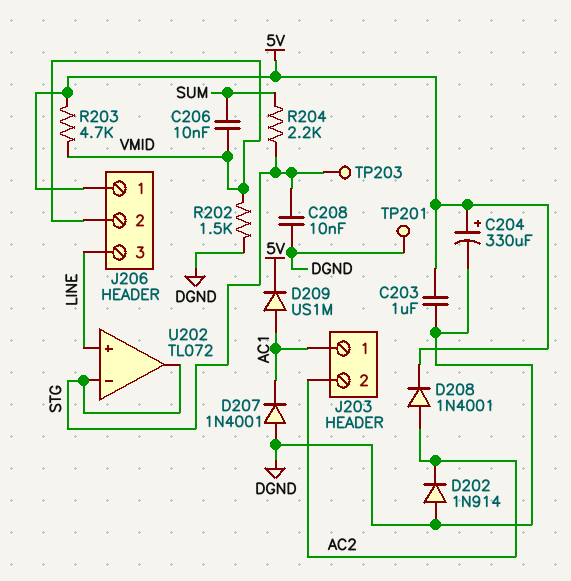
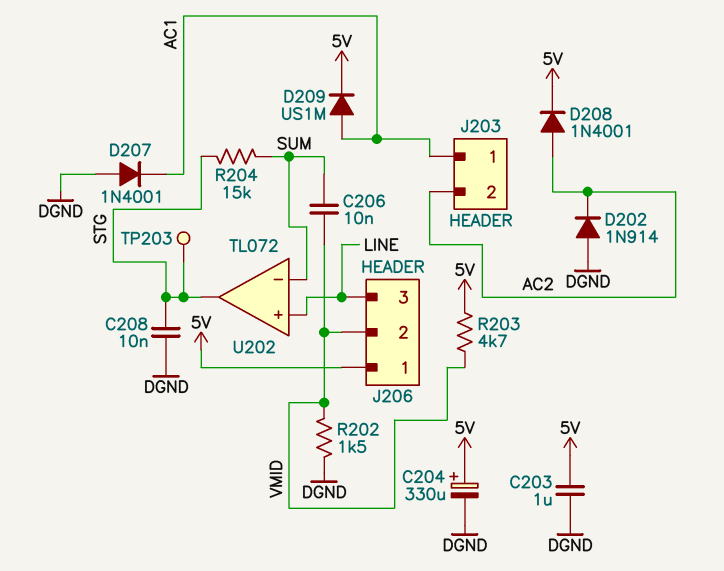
R204: 2.2k (STG, SUM) -> 15k (STG, SUM)
TP201: test point (DGND) -> none
U202 pin in-: STG -> SUM

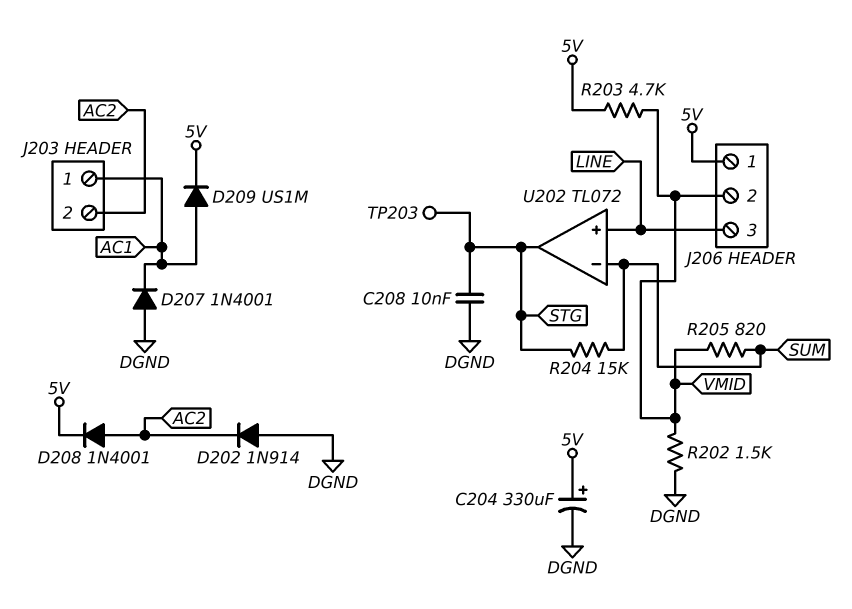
C203: 1uF (5V, DGND) -> none
C206: 10nF (SUM, VMID) -> none
R205: none -> 820 (SUM, VMID)

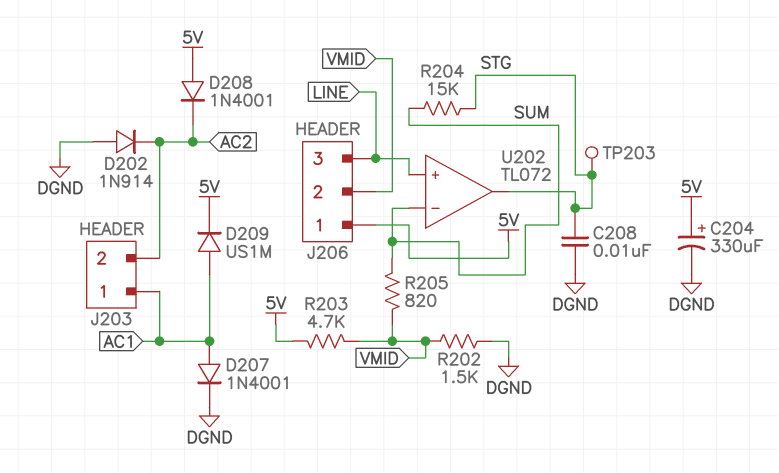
D207: diode 1N4001 (A DGND, K AC1) -> diode 1N4001 (A AC1, K DGND)
D208: diode 1N4001 (A AC2, K 5V) -> diode 1N4001 (A 5V, K AC2)

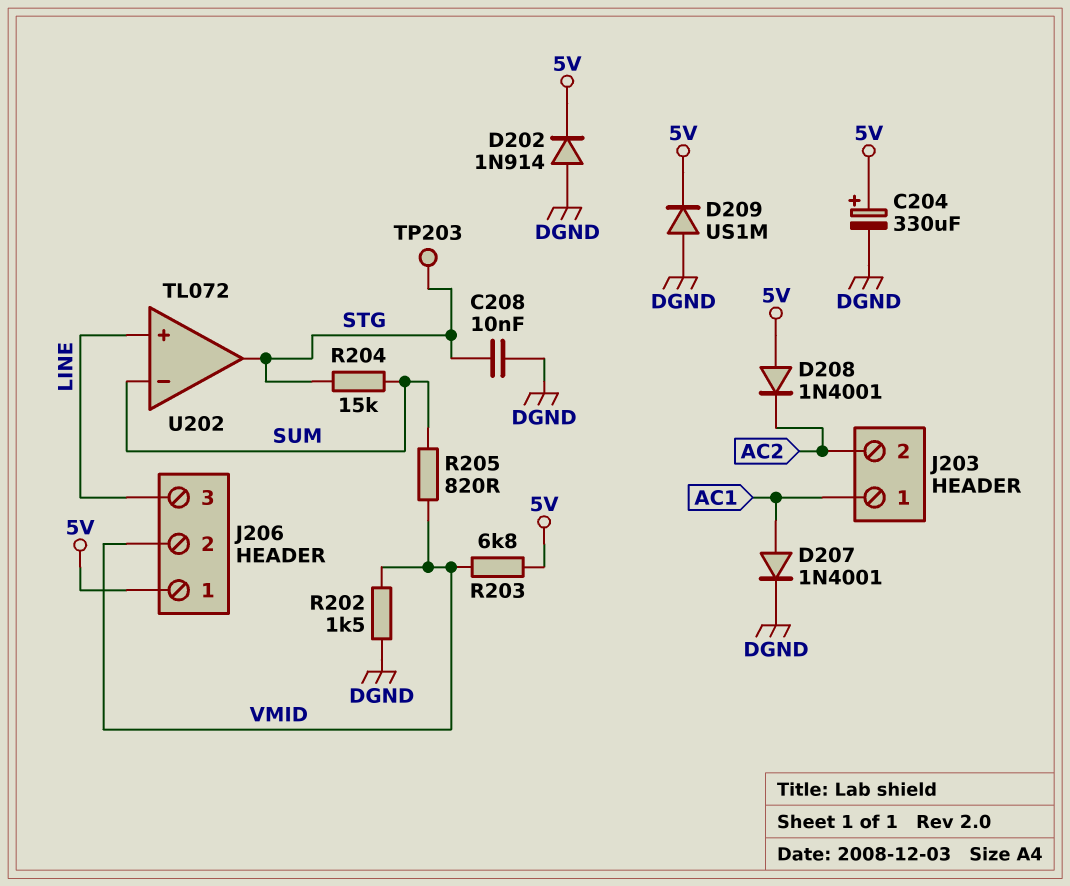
D202: diode 1N914 (A DGND, K AC2) -> diode 1N914 (A DGND, K 5V)
D209: diode US1M (A AC1, K 5V) -> diode US1M (A DGND, K 5V)
R203: 4.7k (5V, VMID) -> 6.8k (5V, VMID)

